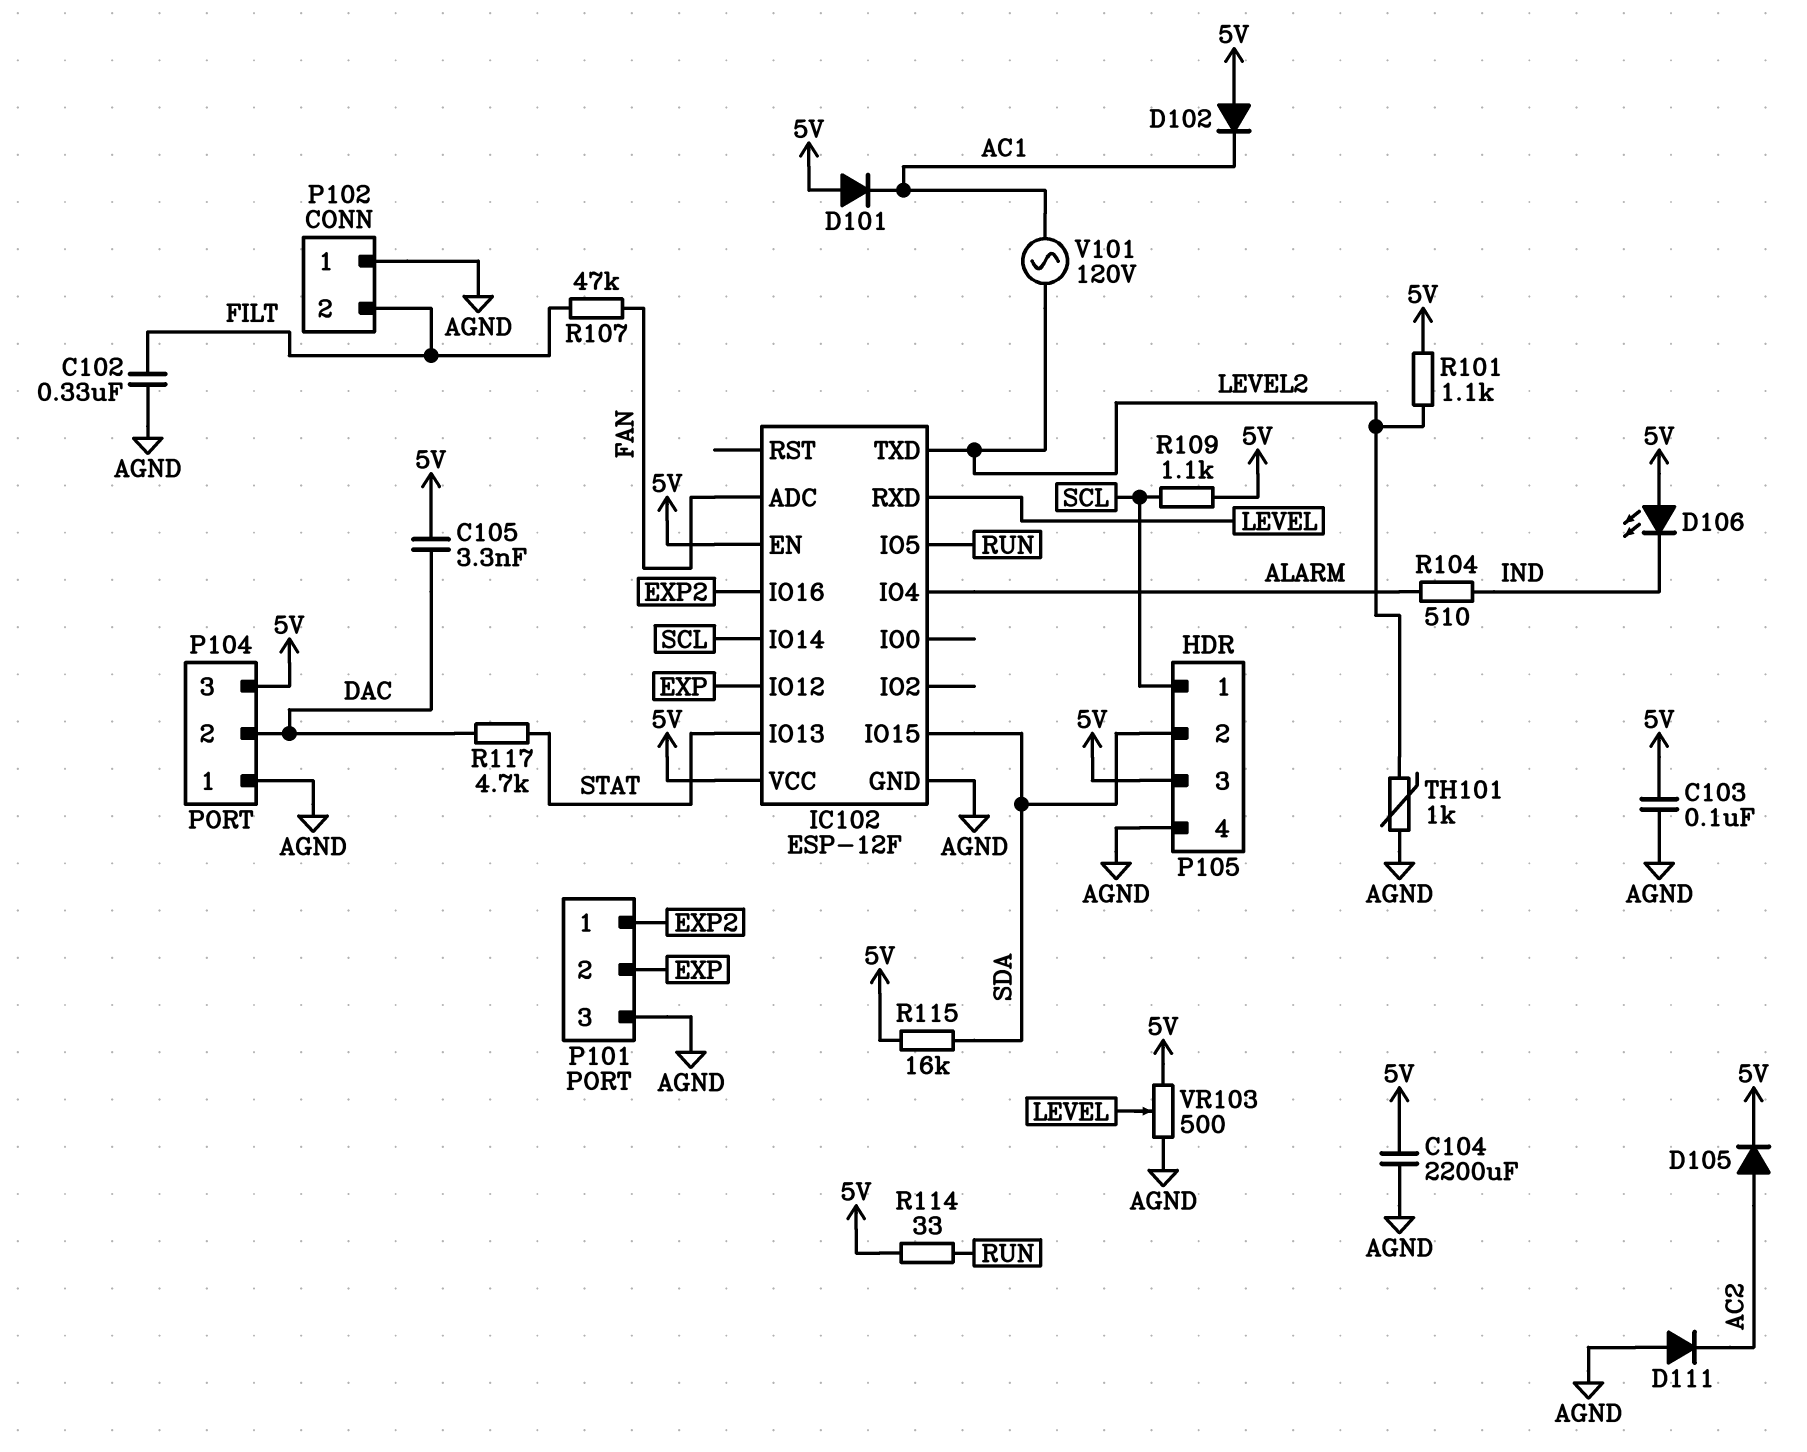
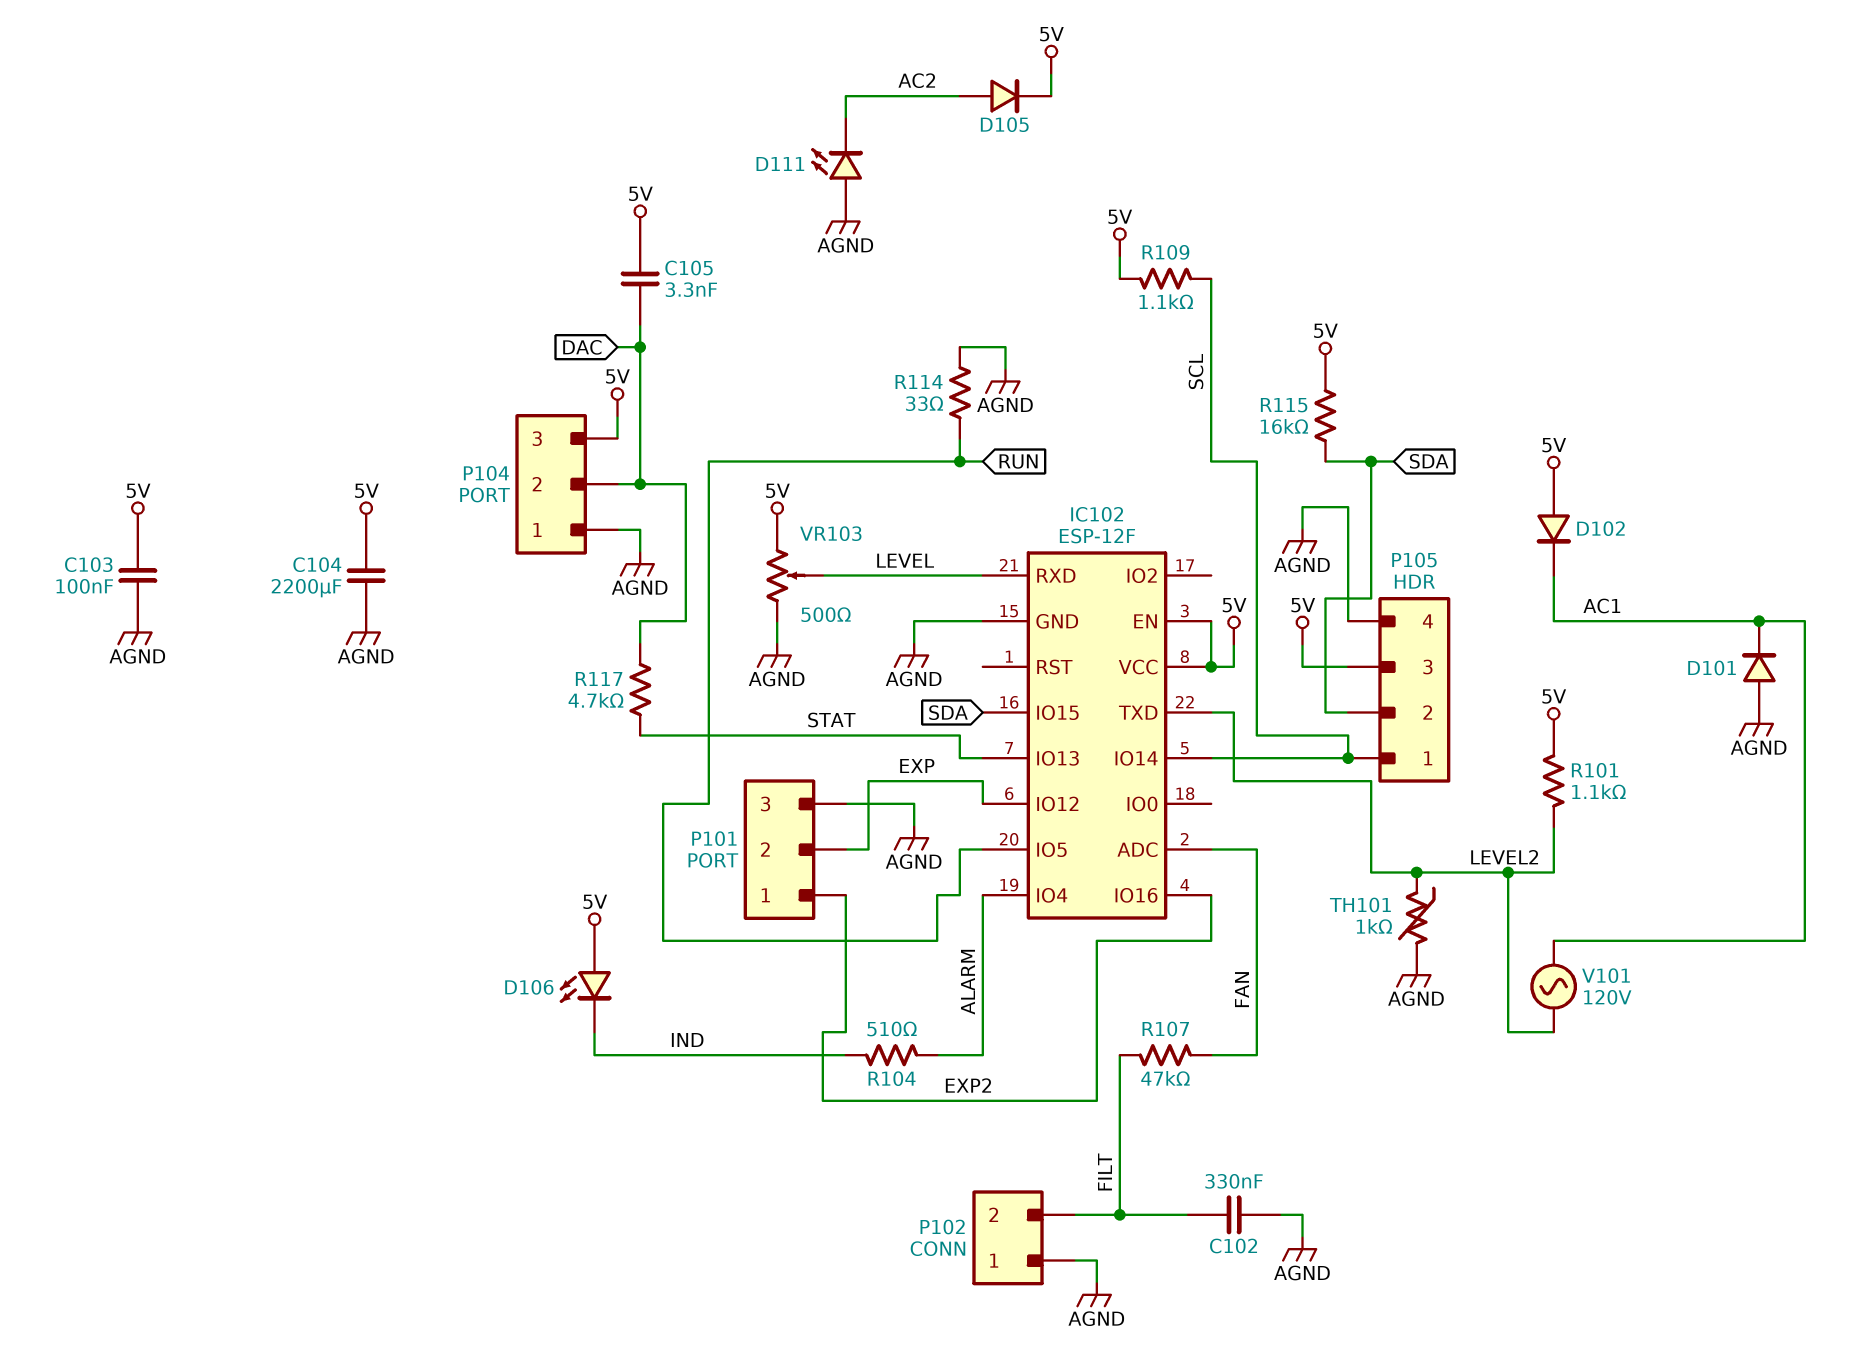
D101: diode (A 5V, K AC1) -> diode (A AGND, K AC1)
D111: diode (A AGND, K AC2) -> LED (A AGND, K AC2)
R114: 33 (5V, RUN) -> 33 (AGND, RUN)

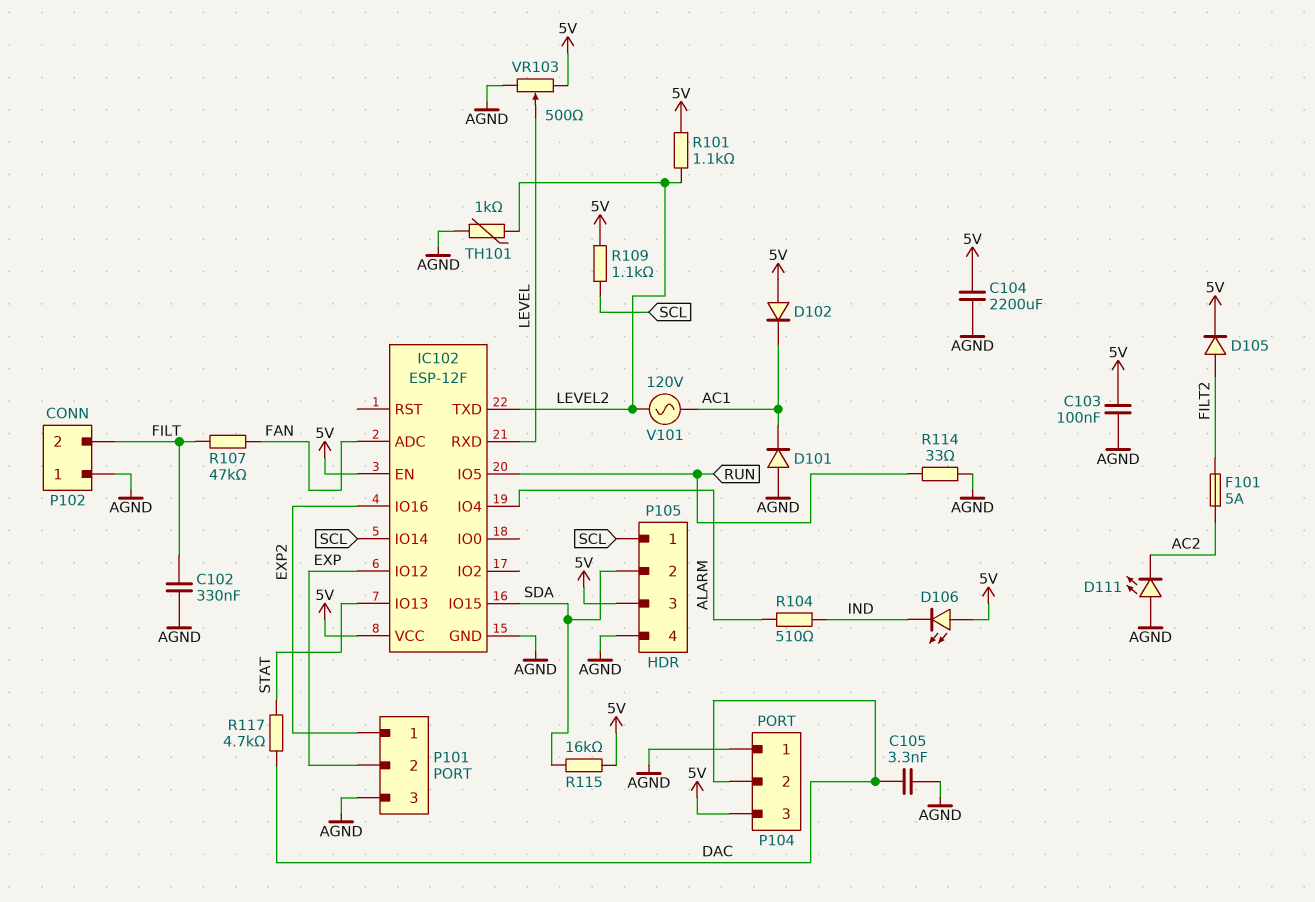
C105: 3.3nF (5V, DAC) -> 3.3nF (AGND, DAC)
D105: diode (A AC2, K 5V) -> diode (A FILT2, K 5V)
F101: none -> 5A (AC2, FILT2)

